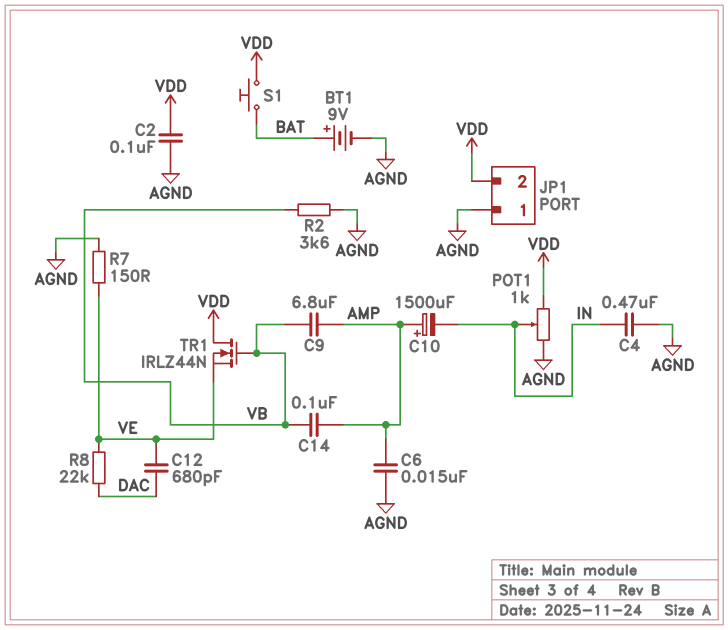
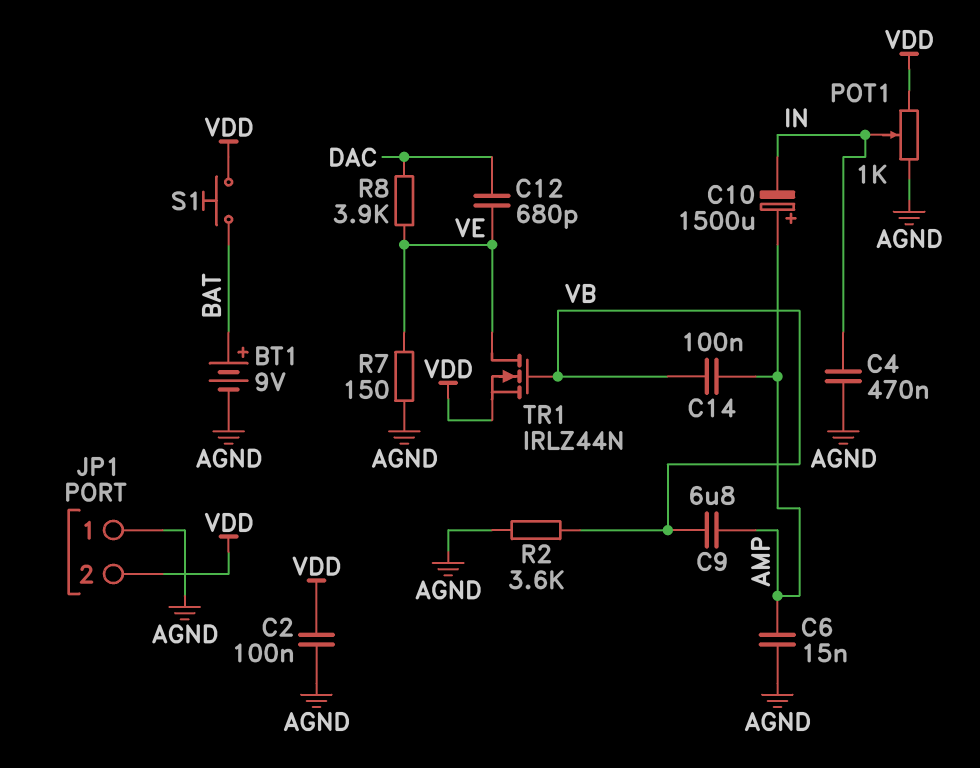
R8: 22k (DAC, VE) -> 3.9k (DAC, VE)
TR1: NMOS IRLZ44N (G VB, D VDD, S VE) -> NMOS IRLZ44N (G VB, D VE, S VDD)

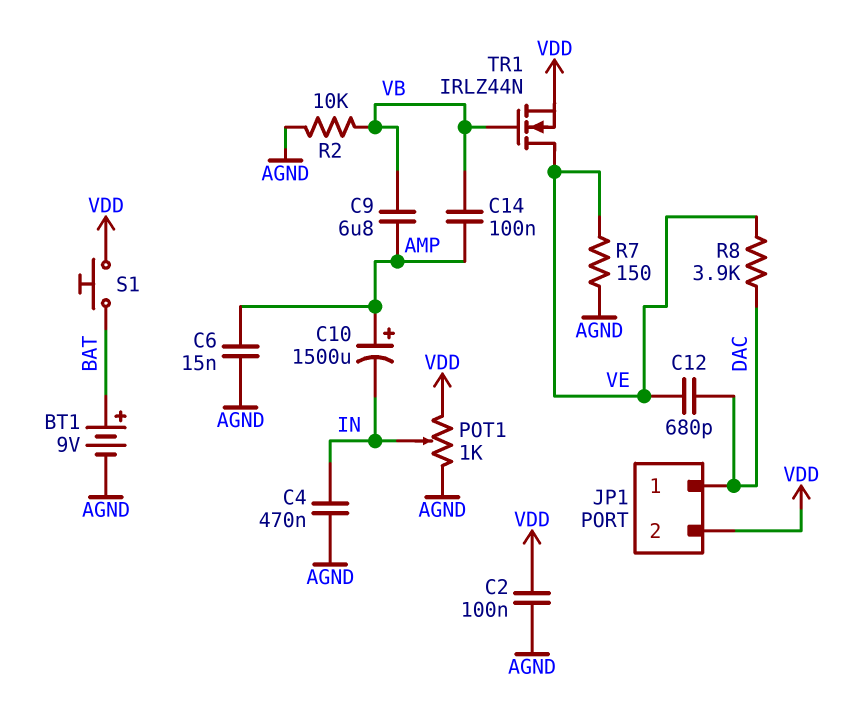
JP1 pin 1: AGND -> DAC
R2: 3.6k (AGND, VB) -> 10k (AGND, VB)

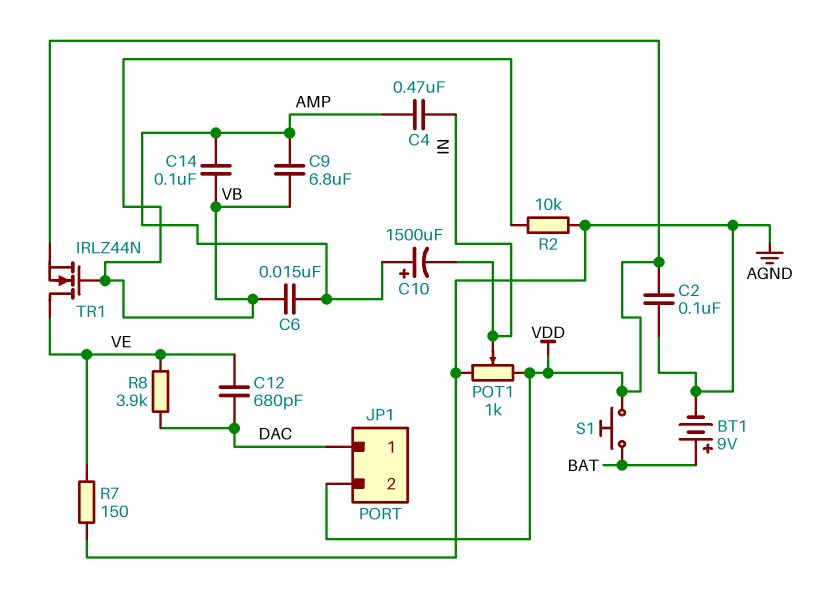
C4: 470nF (AGND, IN) -> 470nF (AMP, IN)
C6: 15nF (AGND, AMP) -> 15nF (AMP, VB)

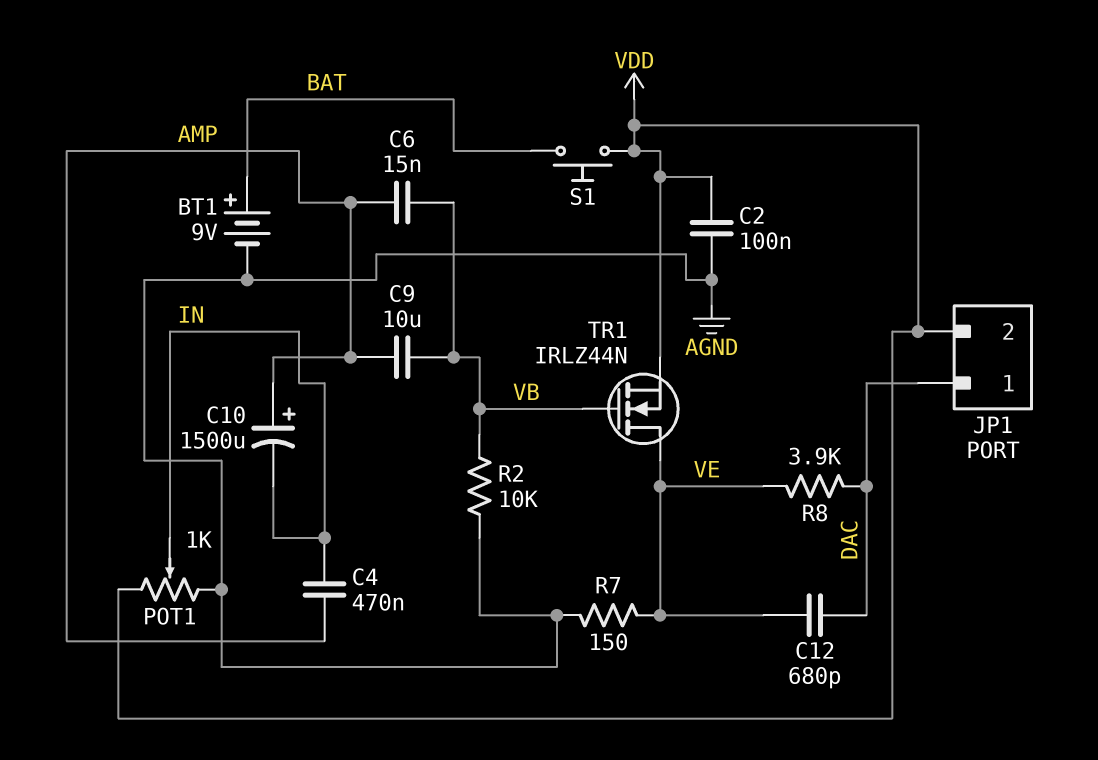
C9: 6.8uF (AMP, VB) -> 10uF (AMP, VB)
C14: 100nF (AMP, VB) -> none

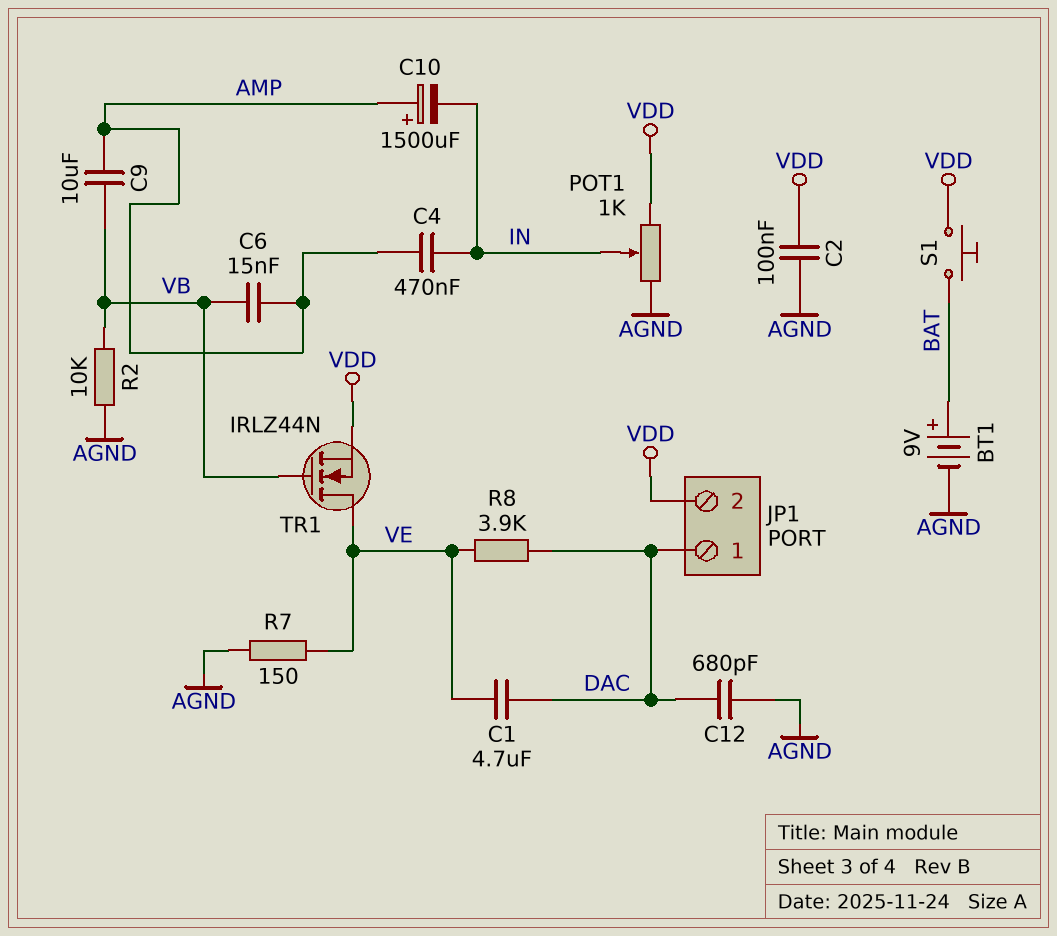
C1: none -> 4.7uF (DAC, VE)
C12: 680pF (DAC, VE) -> 680pF (AGND, DAC)

